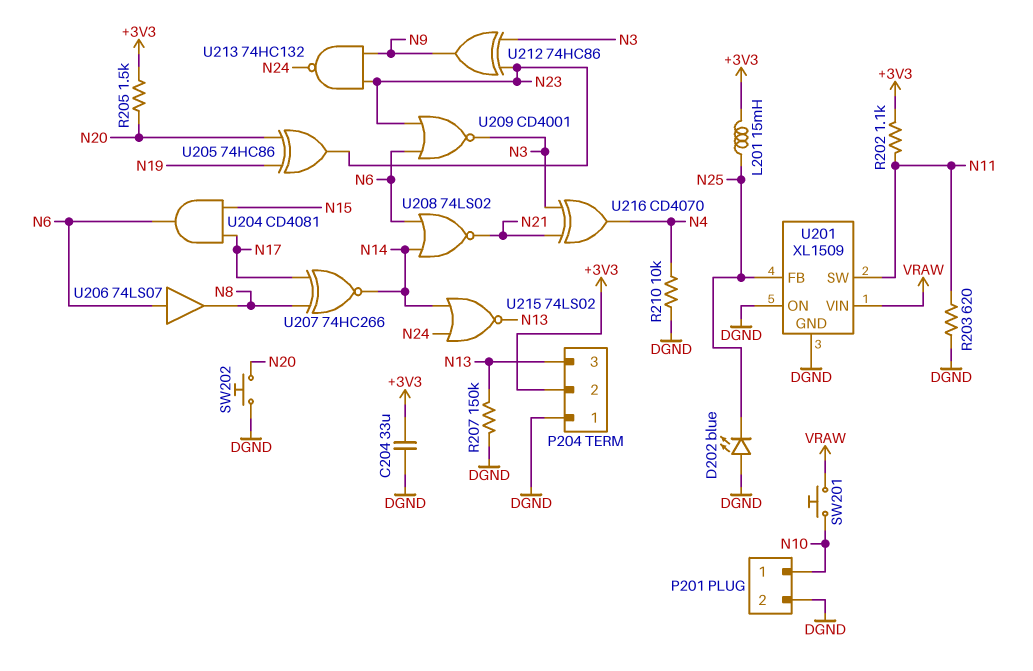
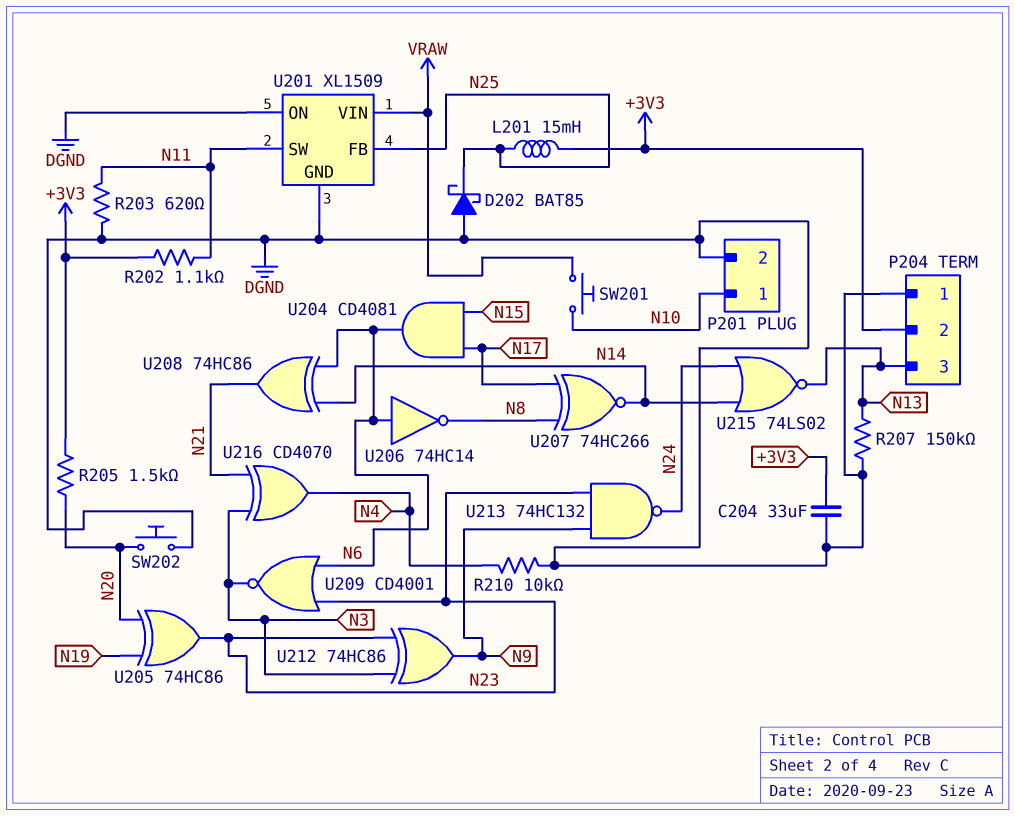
D202: LED blue (A DGND, K N25) -> schottky BAT85 (A DGND, K N25)
U206: buffer 74LS07 (in N6, out N8) -> NOT 74HC14 (in N6, out N8)
U208: NOR 74LS02 (in N6, in N14, out N21) -> XOR 74HC86 (in N6, in N14, out N21)

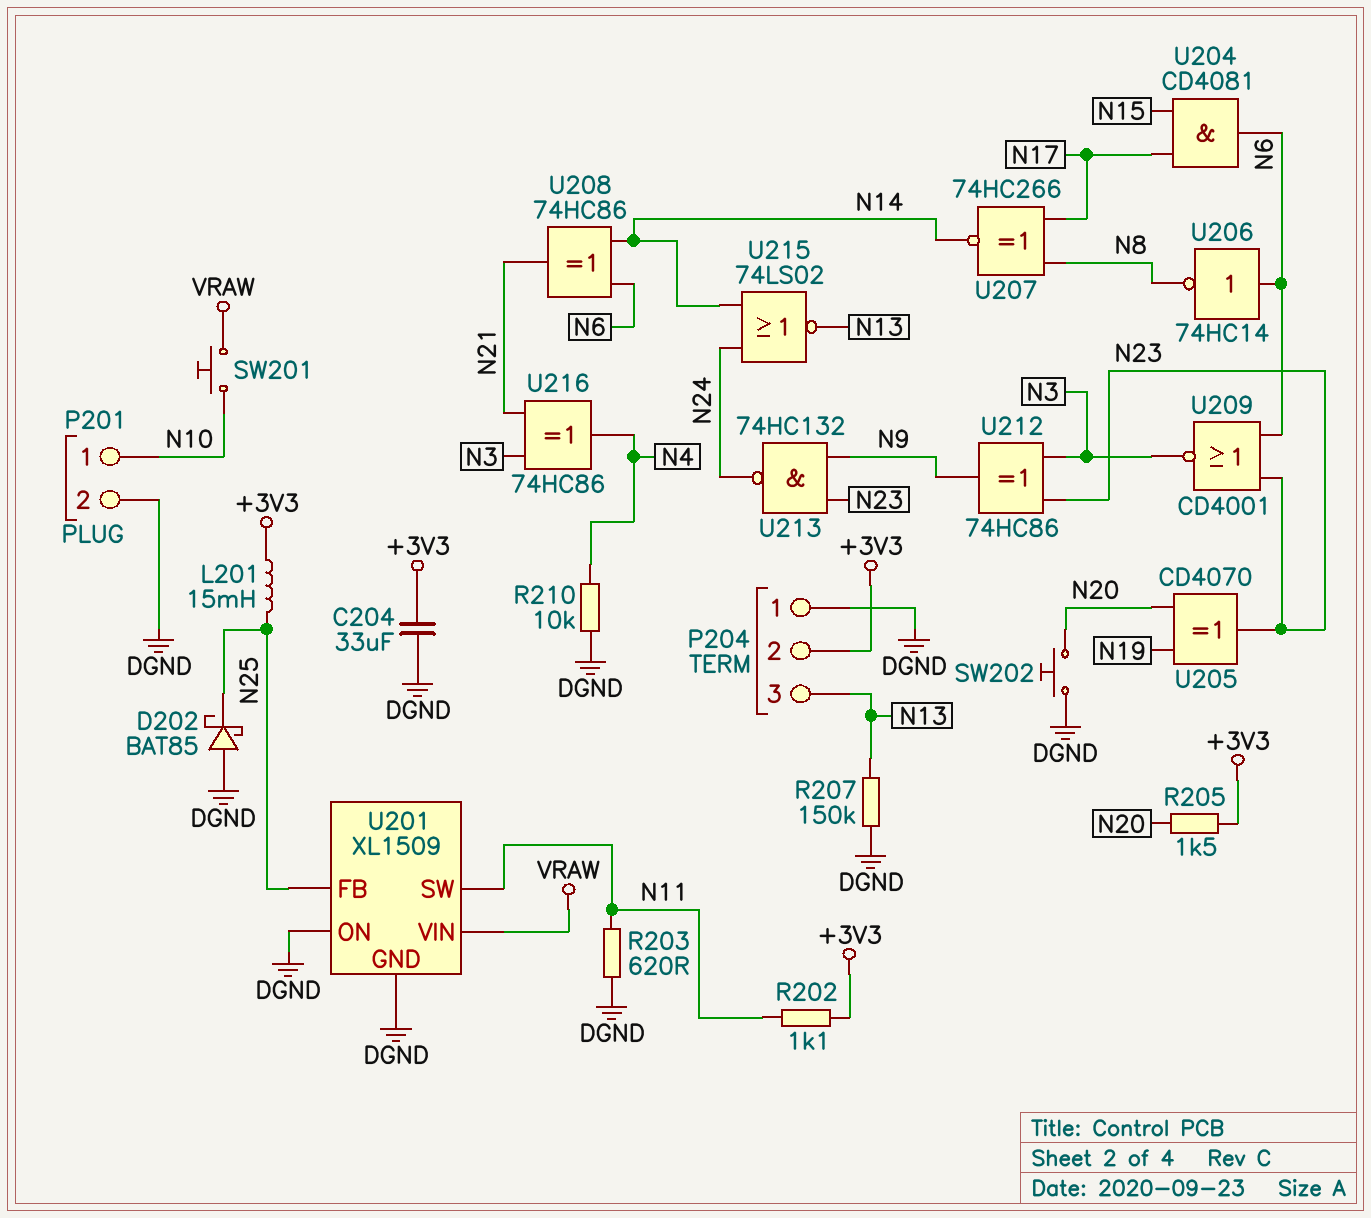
U205: XOR 74HC86 (in N19, in N20, out N23) -> XOR CD4070 (in N19, in N20, out N23)
U216: XOR CD4070 (in N3, in N21, out N4) -> XOR 74HC86 (in N3, in N21, out N4)

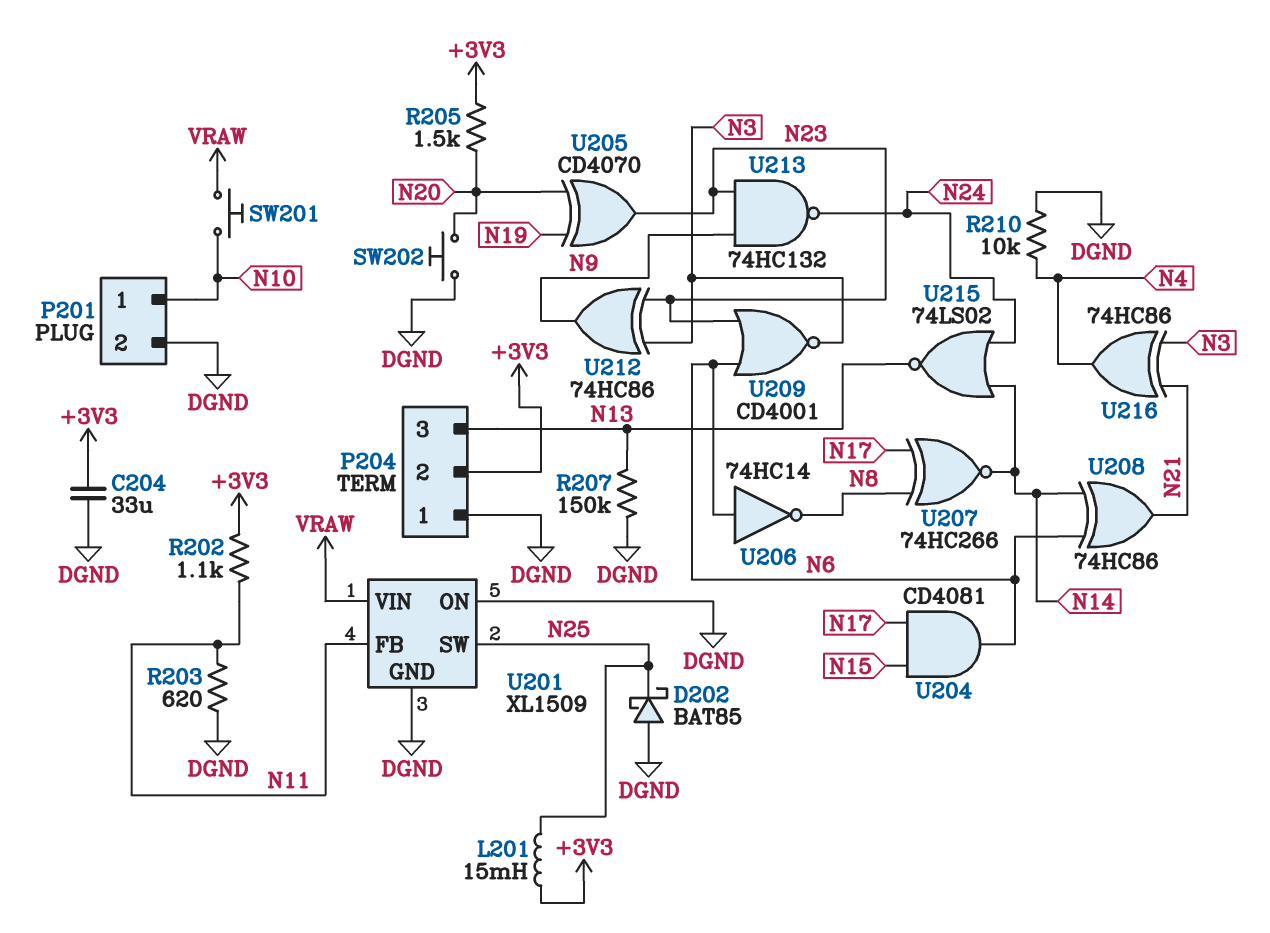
U201 pin FB: N25 -> N11
U201 pin SW: N11 -> N25

